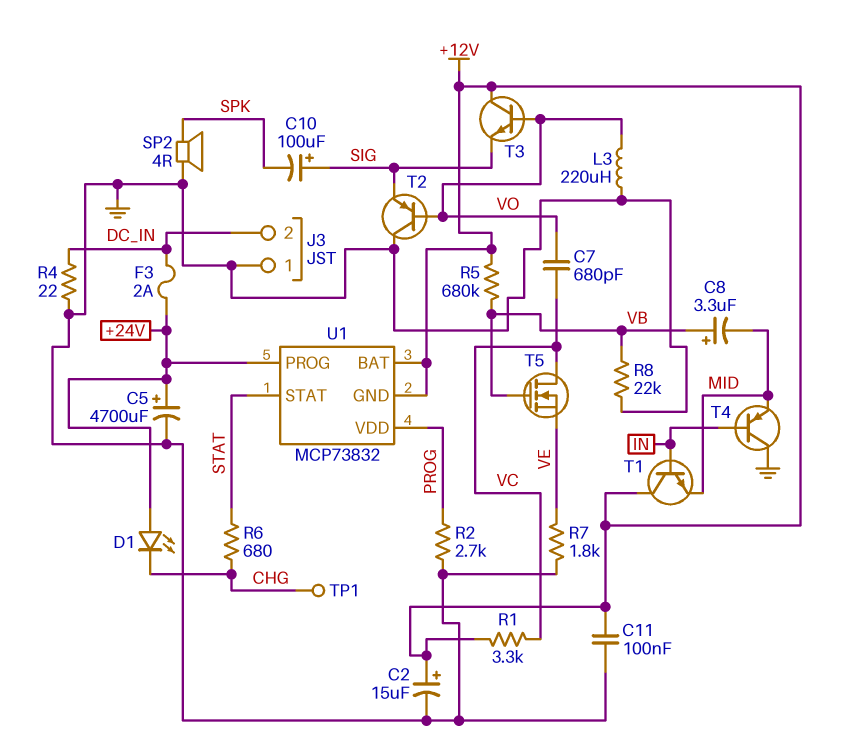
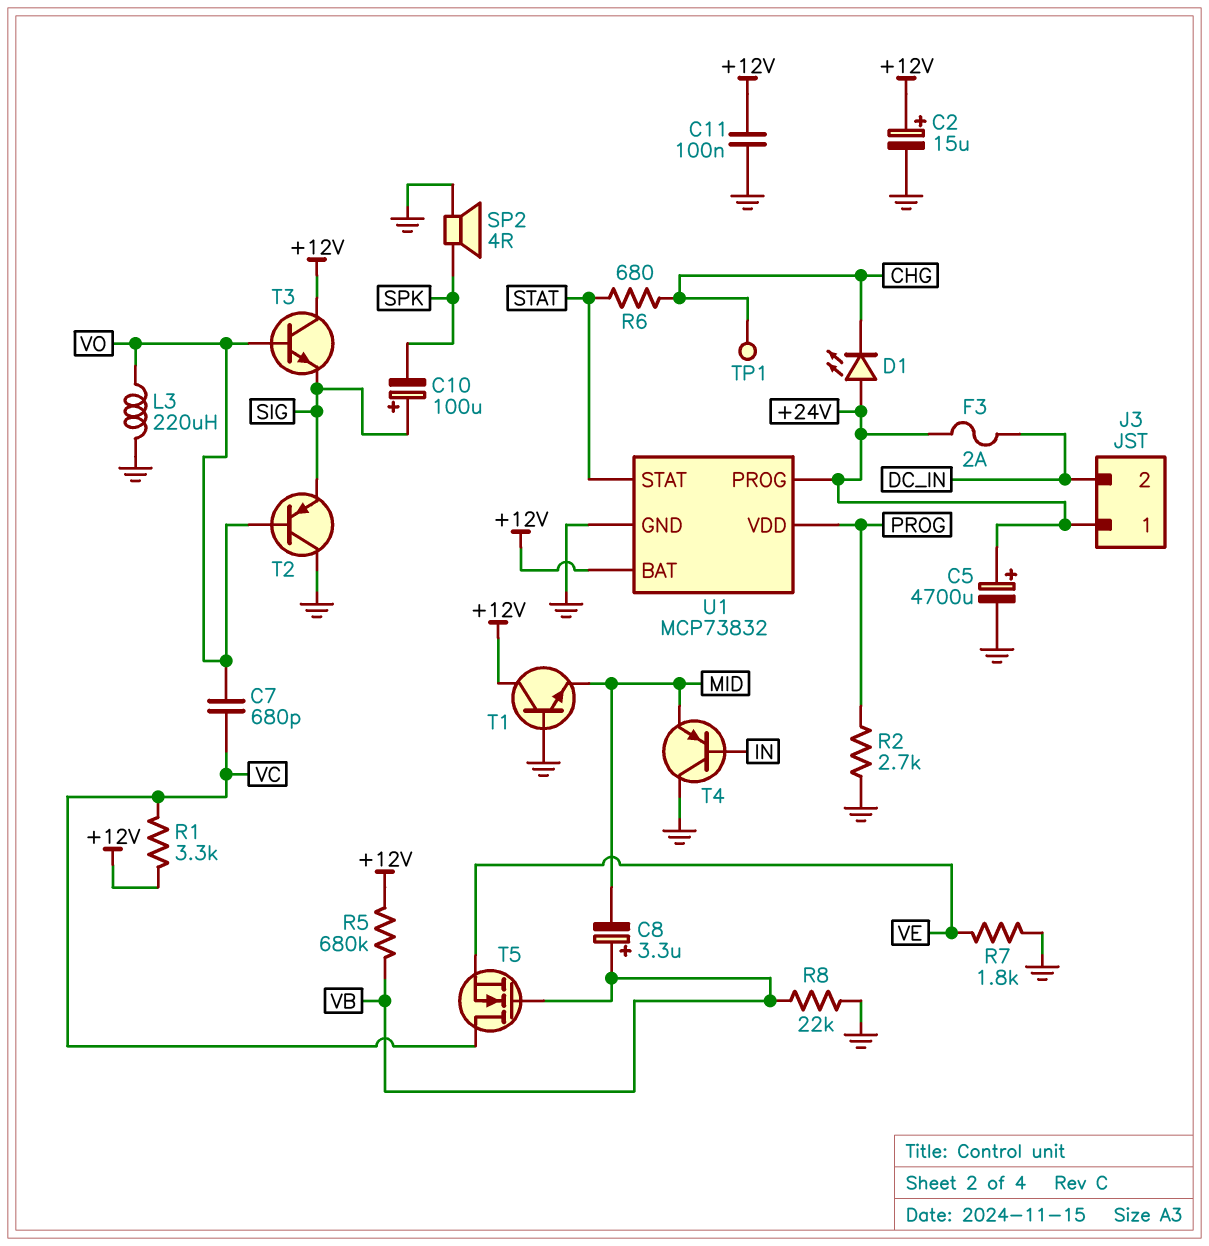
J3 pin 1: GND -> +24V
R4: 22 (DC_IN, GND) -> none
T1: NPN (B IN, C +12V, E MID) -> NPN (B GND, C +12V, E MID)
U1 pin GND: +12V -> GND

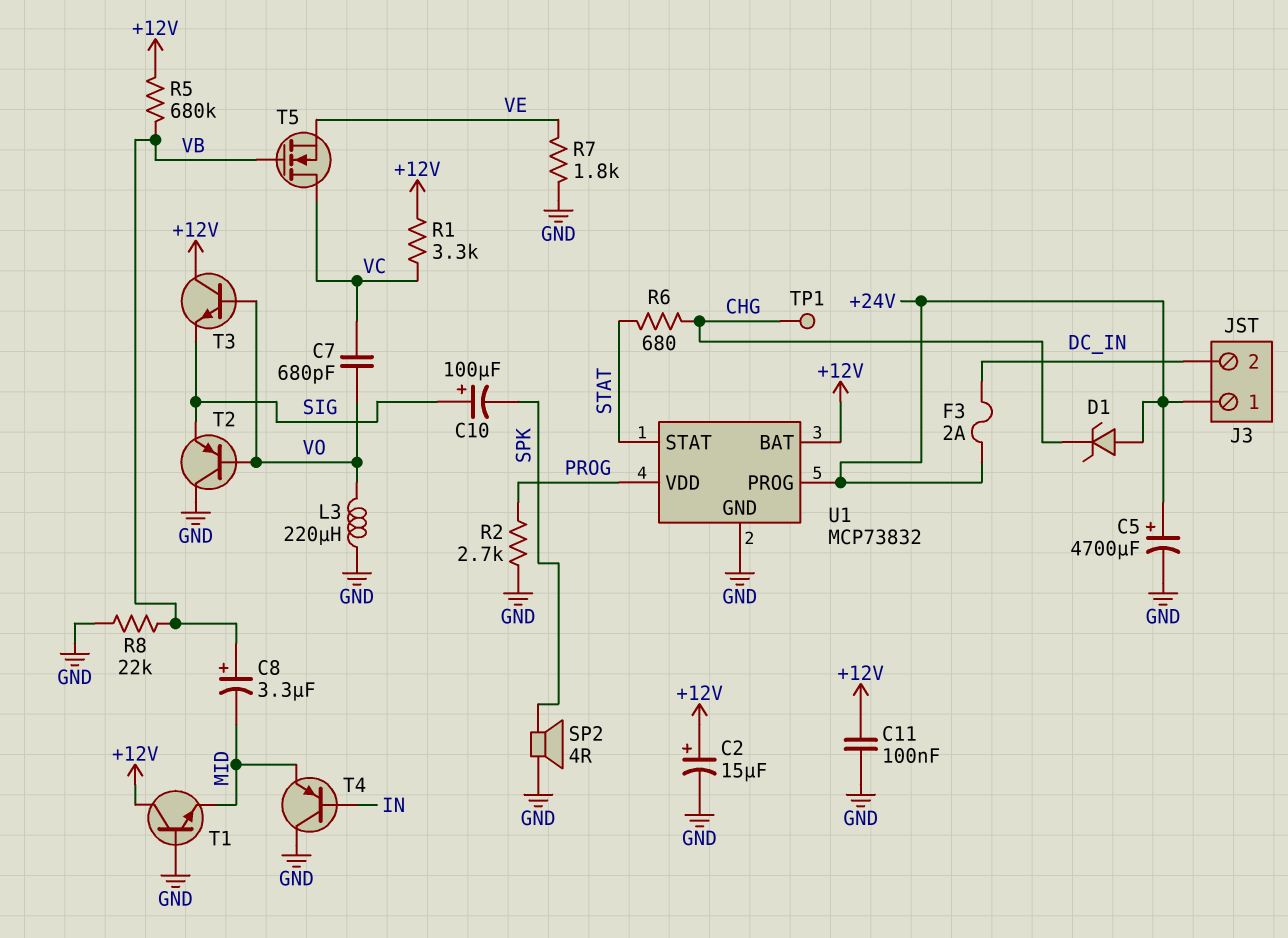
D1: LED (A +24V, K CHG) -> zener (A +24V, K CHG)

